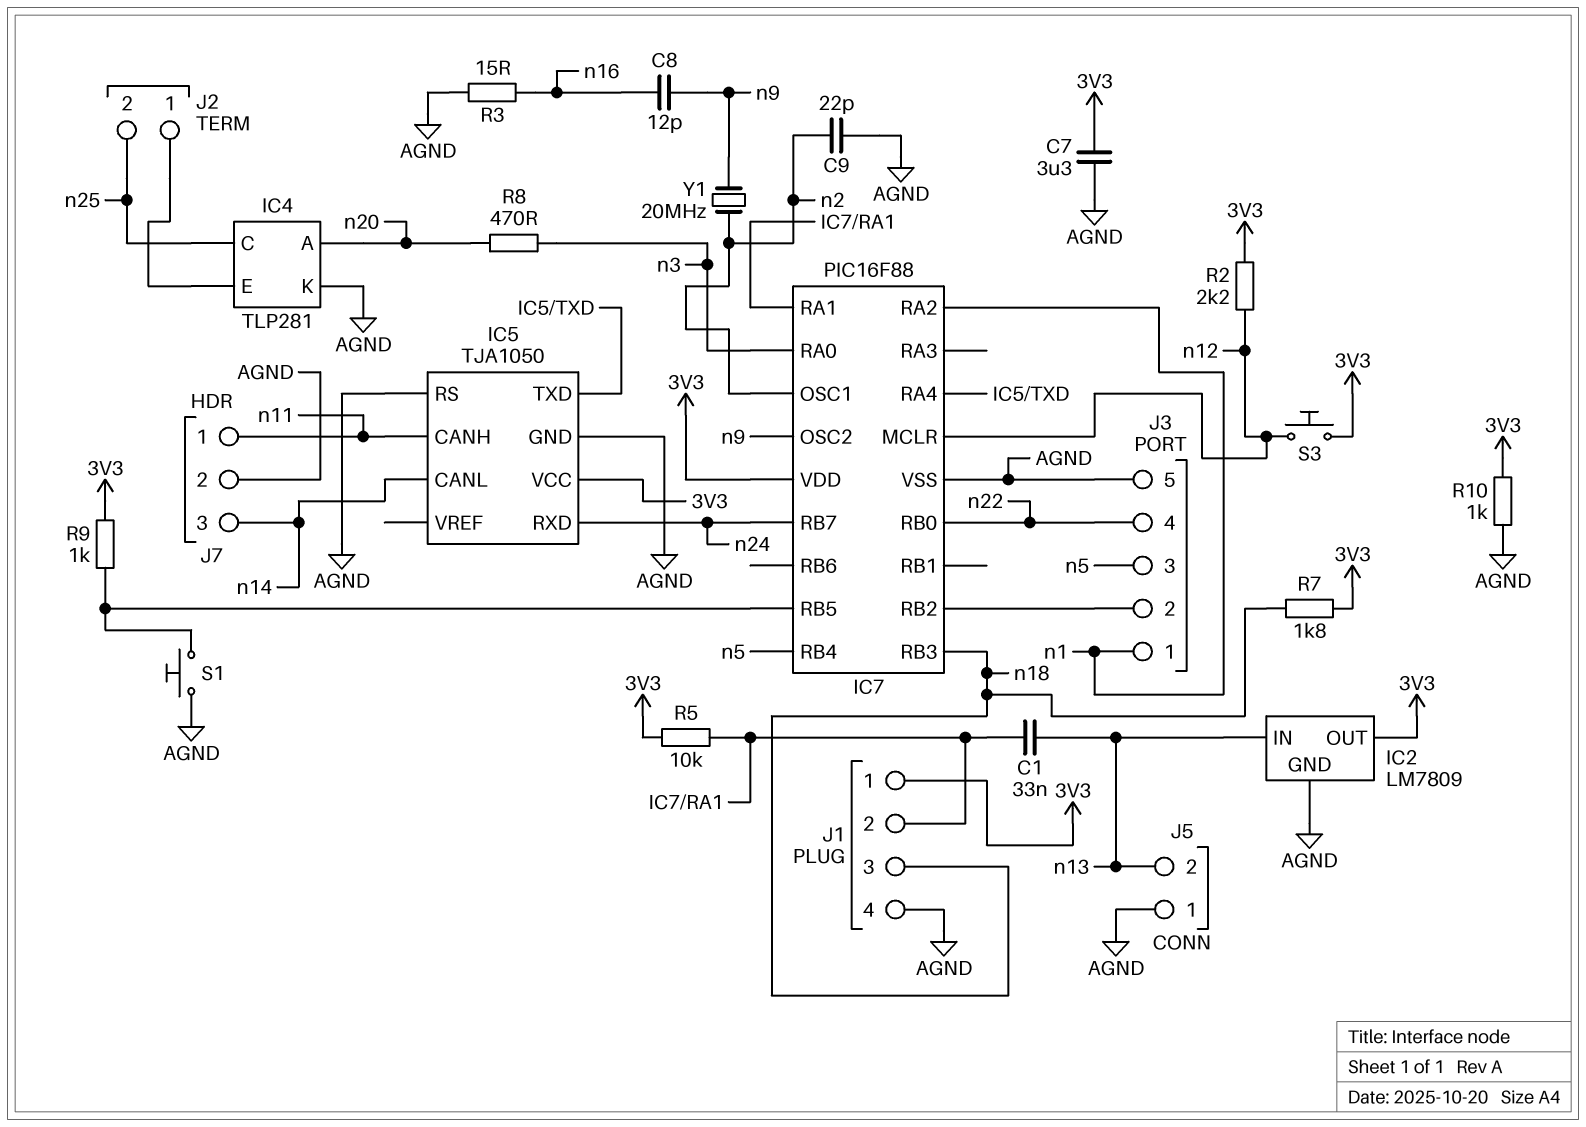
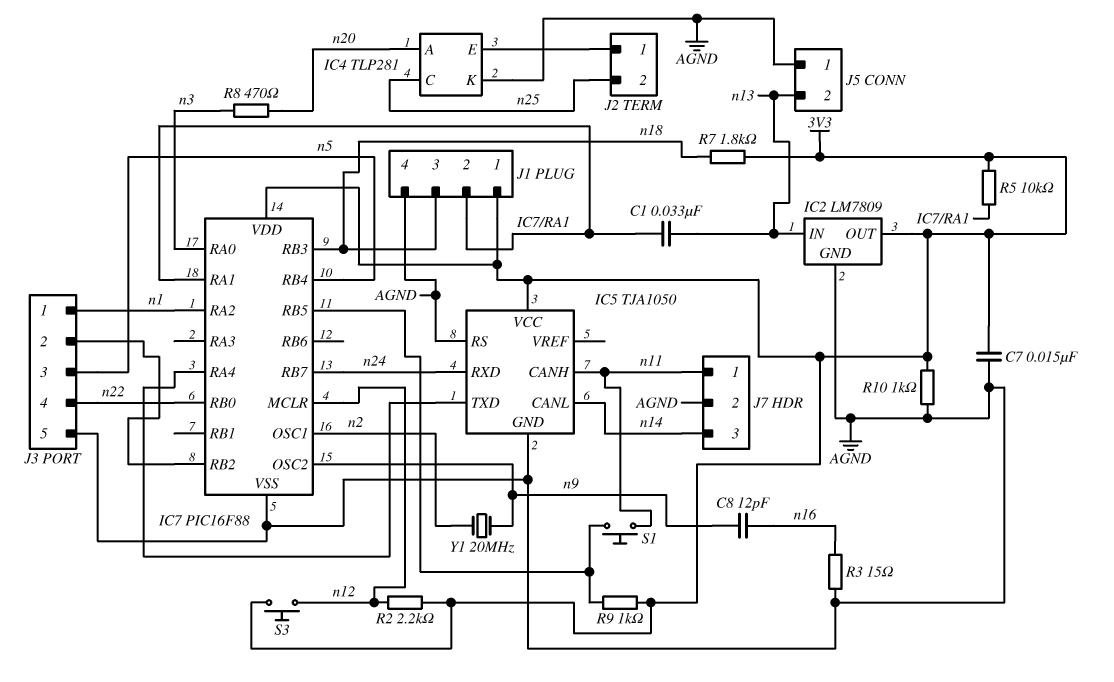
C7: 3.3uF (3V3, AGND) -> 15nF (3V3, AGND)
C9: 22pF (AGND, n2) -> none
S1: button (AGND, IC7/RB5) -> button (IC7/RB5, n11)

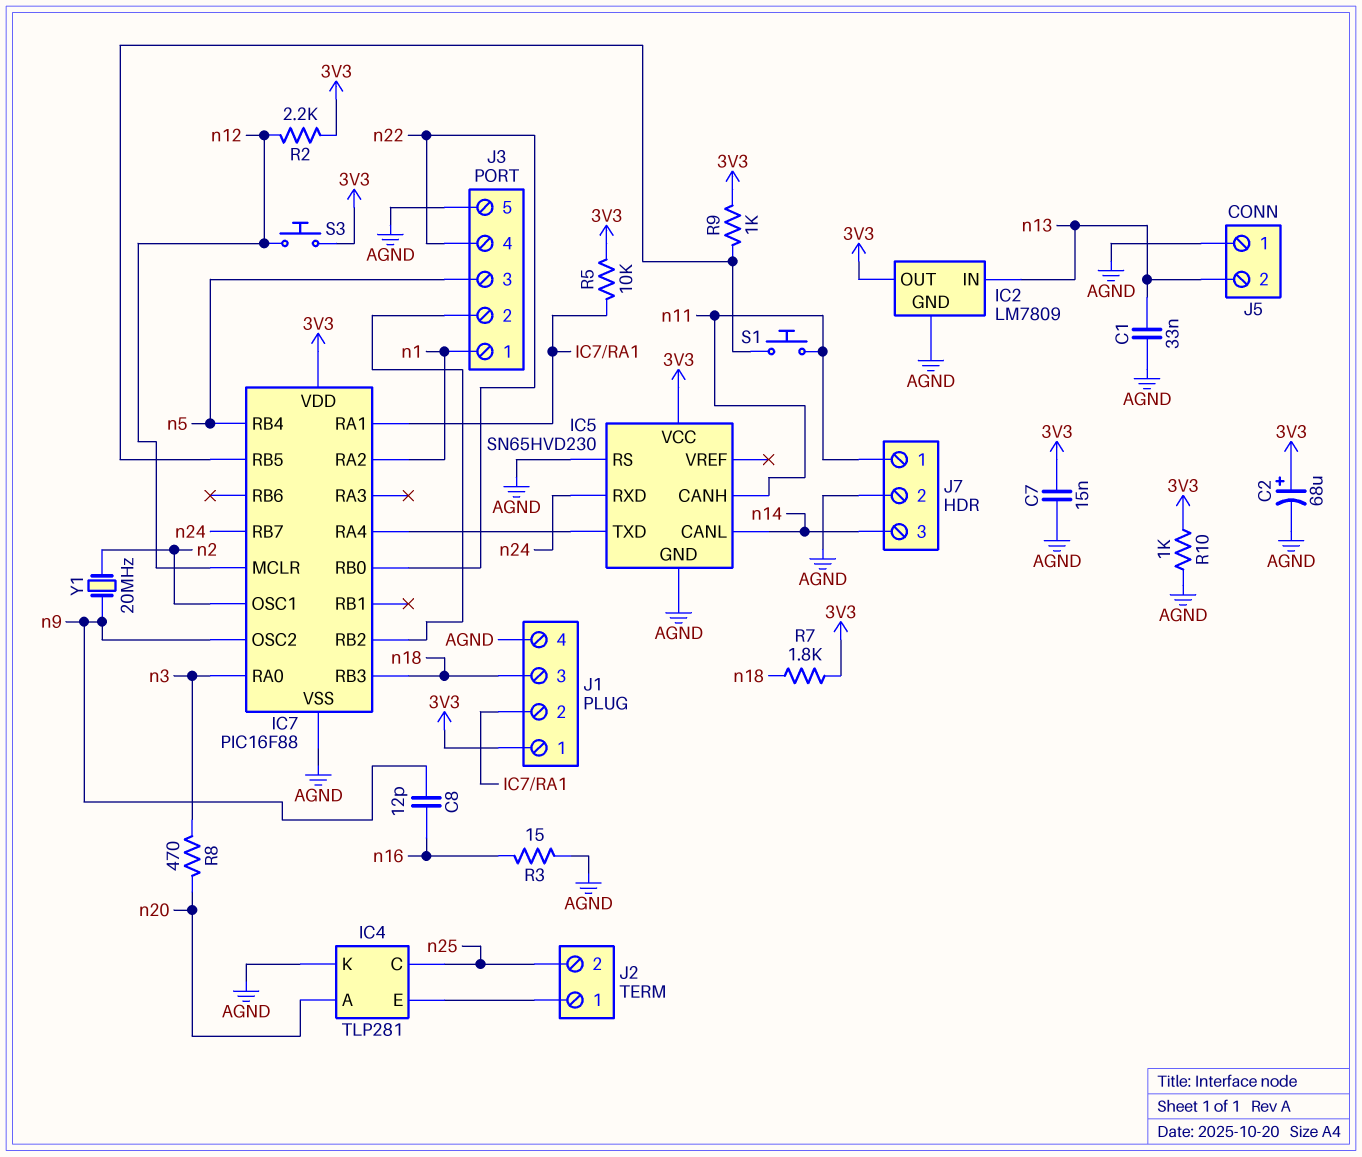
C1: 33nF (IC7/RA1, n13) -> 33nF (AGND, n13)
C2: none -> 68uF (plus 3V3, minus AGND)
IC5: TJA1050 -> SN65HVD230

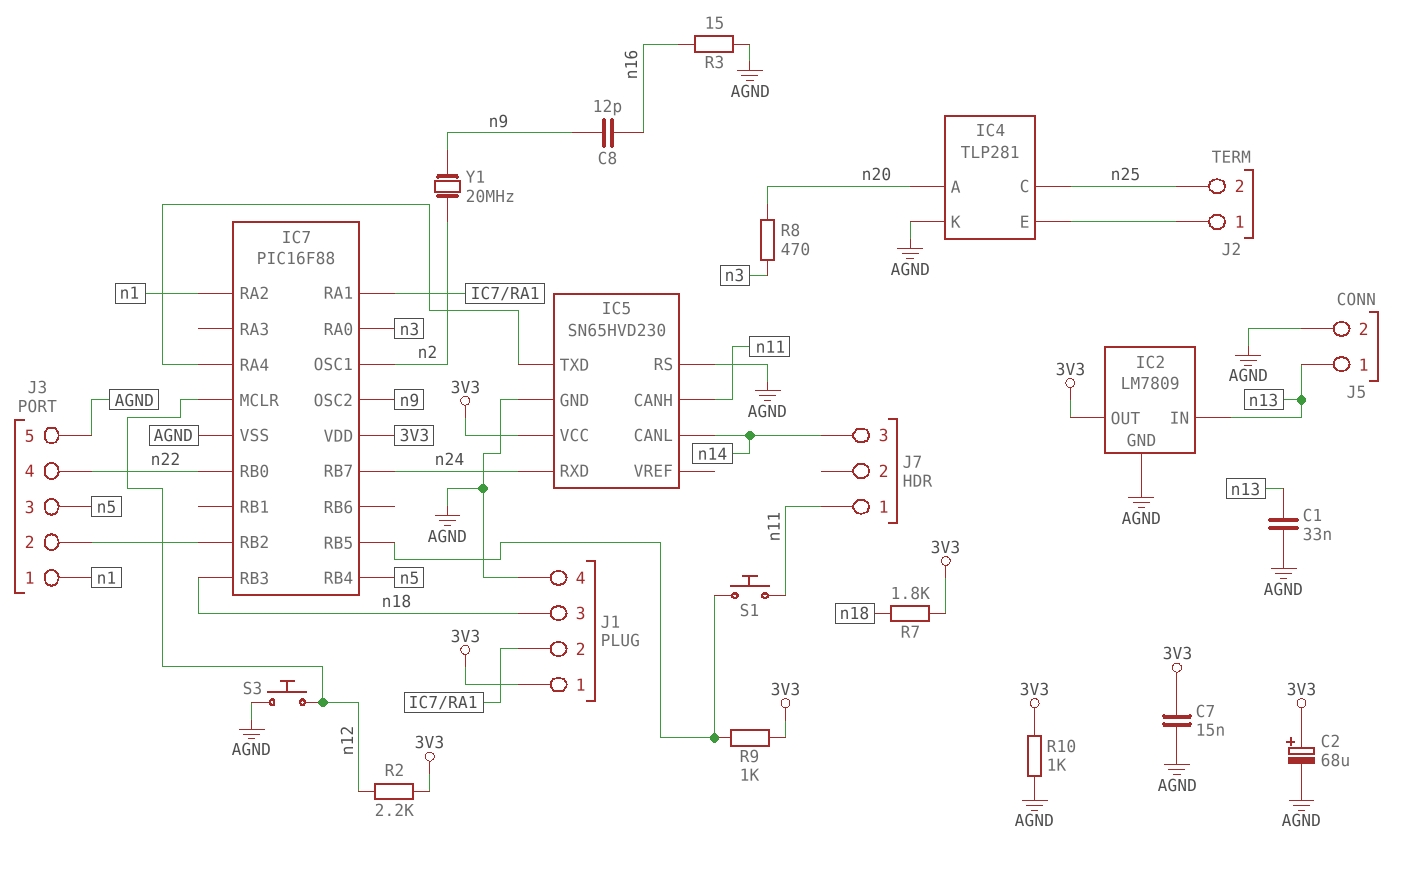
J5 pin 1: AGND -> n13
J5 pin 2: n13 -> AGND
J7 pin 2: AGND -> none
R5: 10k (3V3, IC7/RA1) -> none
S3: button (3V3, n12) -> button (AGND, n12)

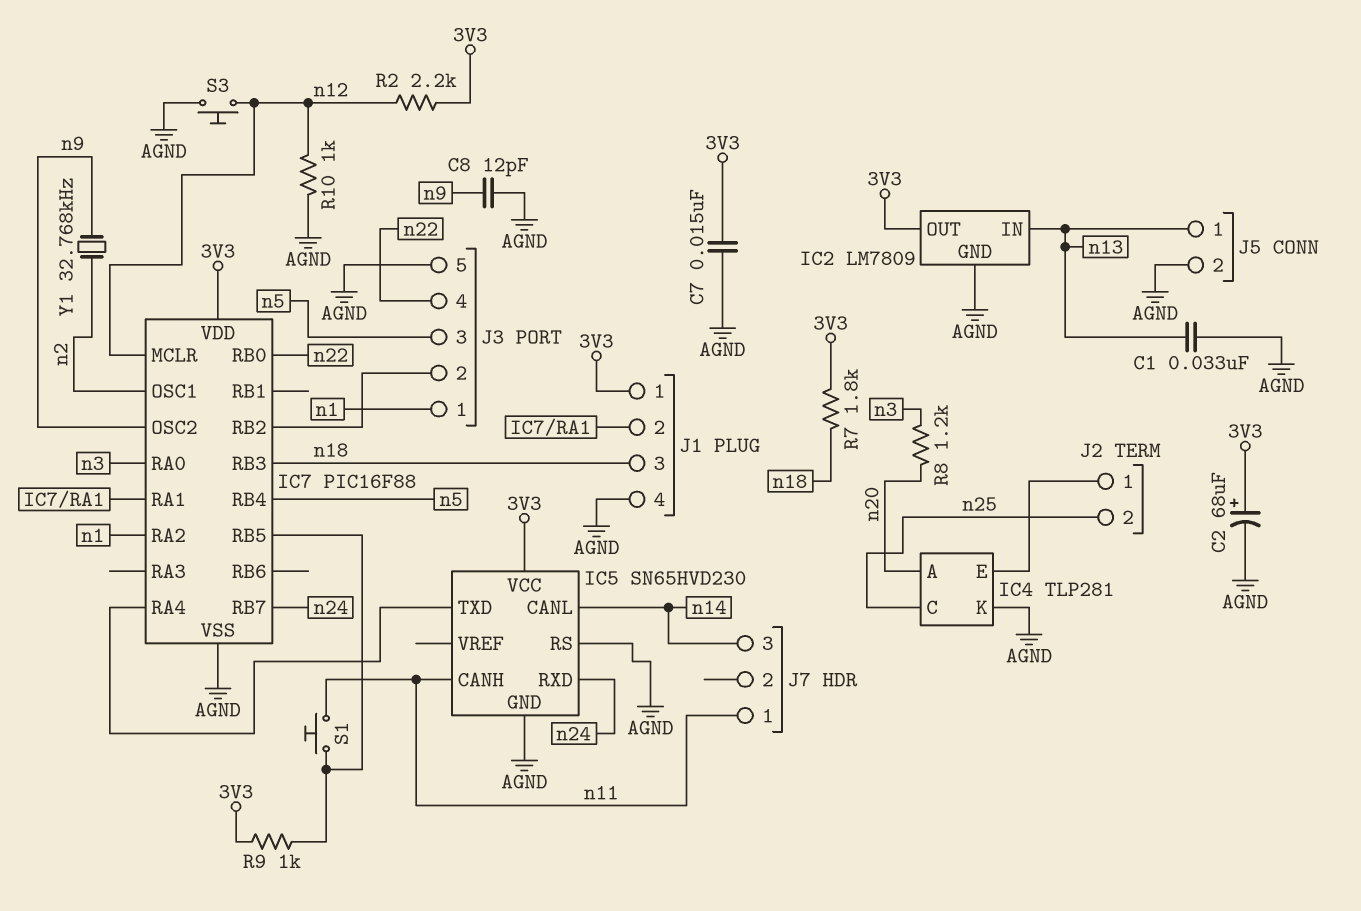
C8: 12pF (n9, n16) -> 12pF (AGND, n9)
R3: 15 (AGND, n16) -> none
R8: 470 (n3, n20) -> 1.2k (n3, n20)
R10: 1k (3V3, AGND) -> 1k (AGND, n12)
Y1: 20MHz (n2, n9) -> 32.768kHz (n2, n9)

